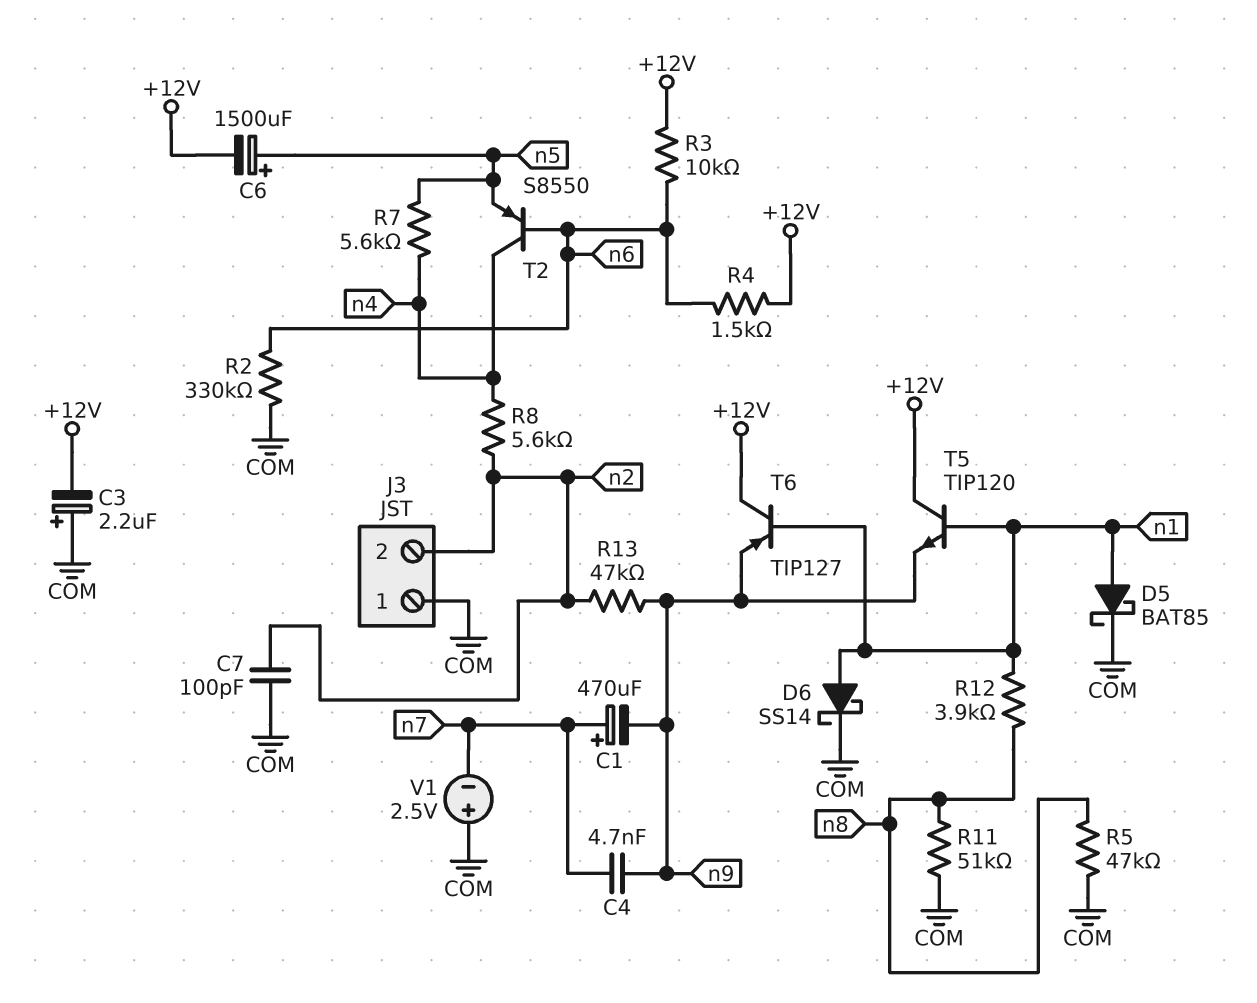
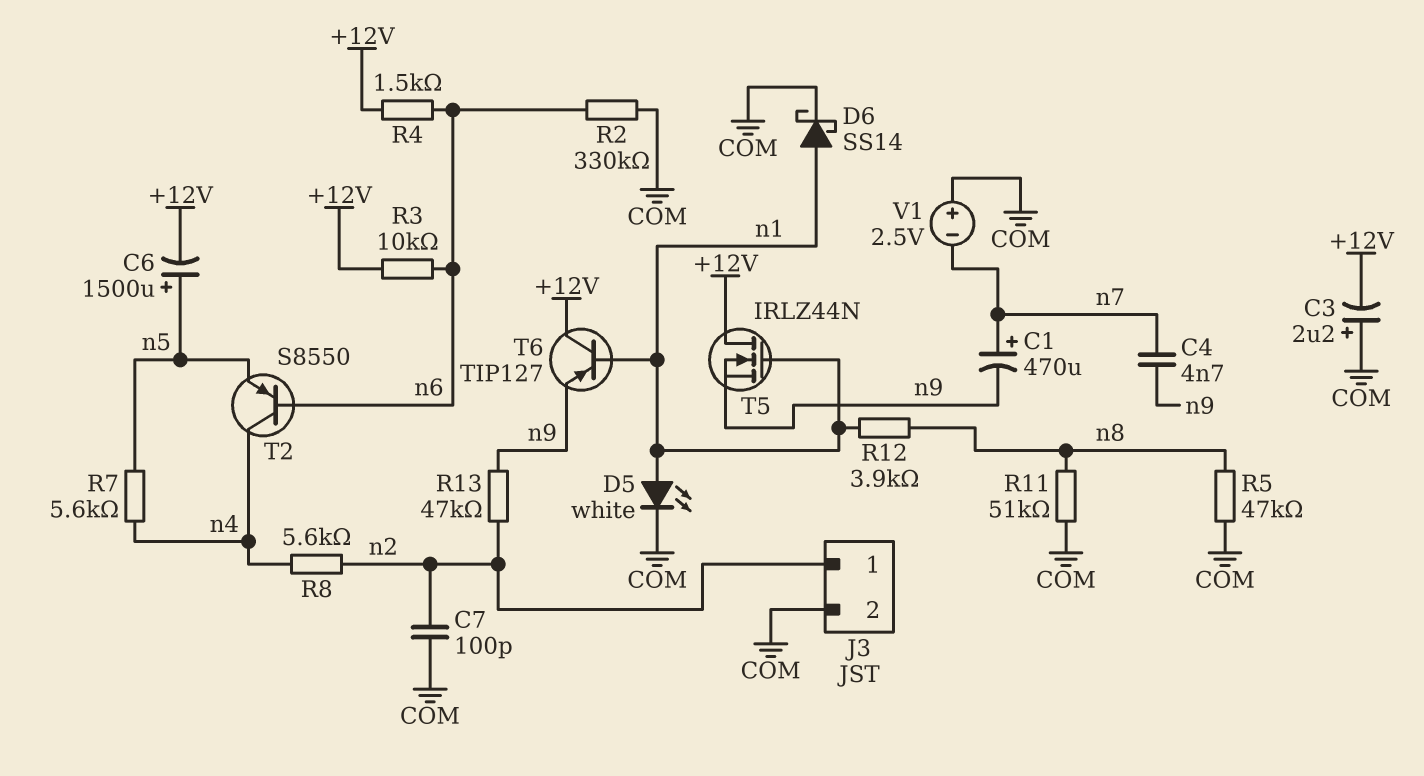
D5: schottky BAT85 (A n1, K COM) -> LED white (A n1, K COM)
J3 pin 1: COM -> n2
J3 pin 2: n2 -> COM
T5: NPN TIP120 (B n1, C +12V, E n9) -> NMOS IRLZ44N (G n1, D +12V, S n9)

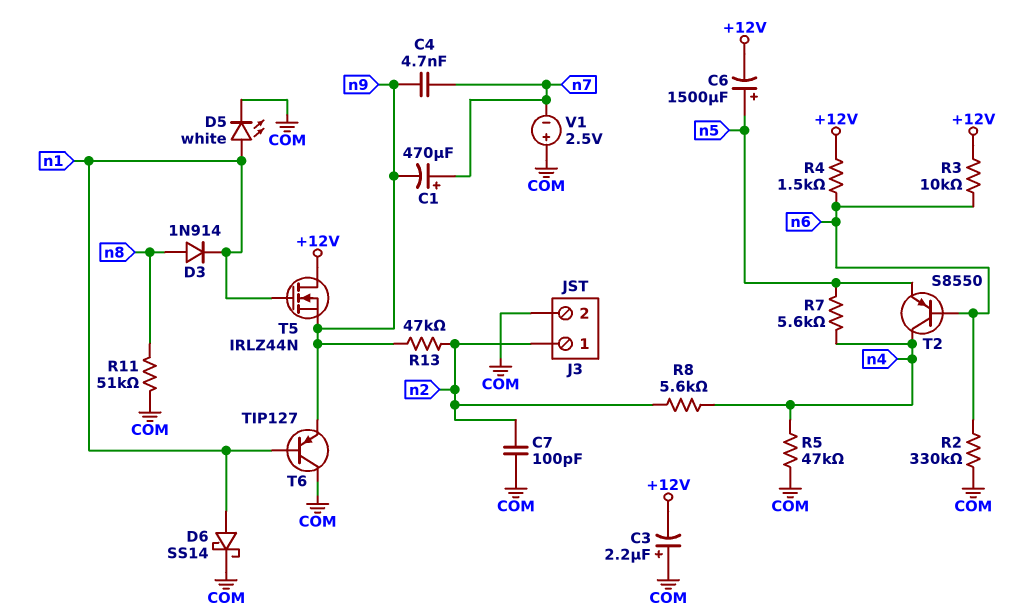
D3: none -> diode 1N914 (A n8, K n1)
R5: 47k (COM, n8) -> 47k (COM, n4)
R12: 3.9k (n1, n8) -> none
T6: PNP TIP127 (B n1, C +12V, E n9) -> PNP TIP127 (B n1, C COM, E n9)

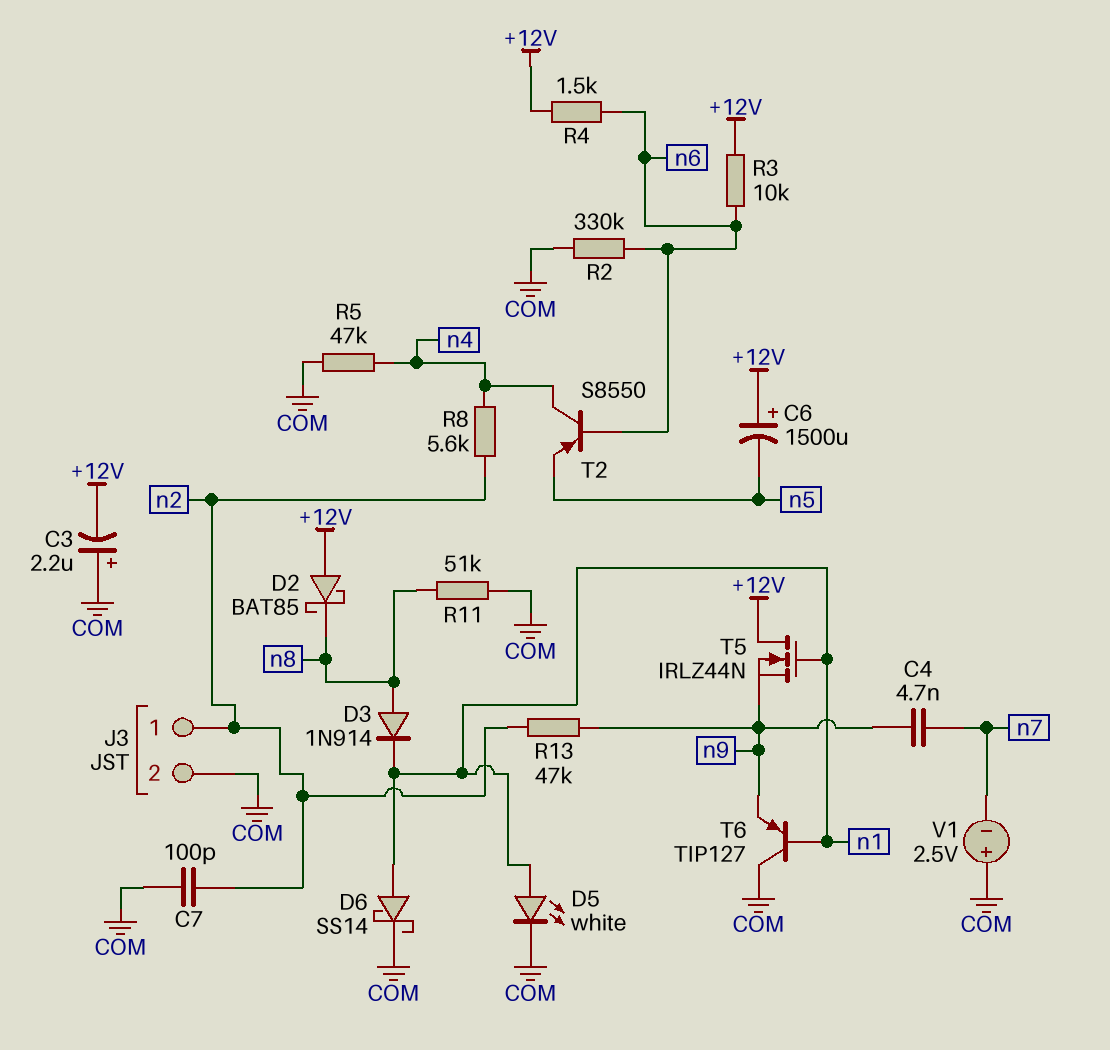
C1: 470uF (plus n7, minus n9) -> none
C6: 1500uF (plus n5, minus +12V) -> 1500uF (plus +12V, minus n5)
D2: none -> schottky BAT85 (A +12V, K n8)
R7: 5.6k (n4, n5) -> none

